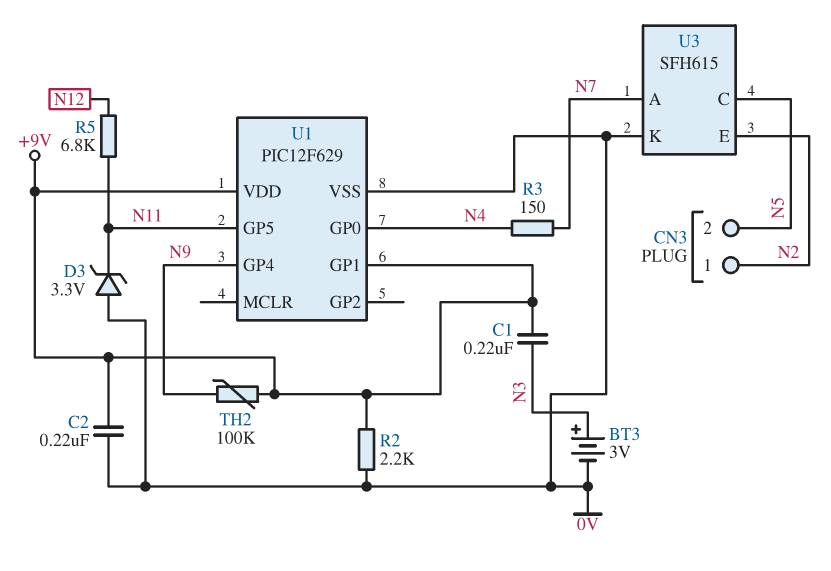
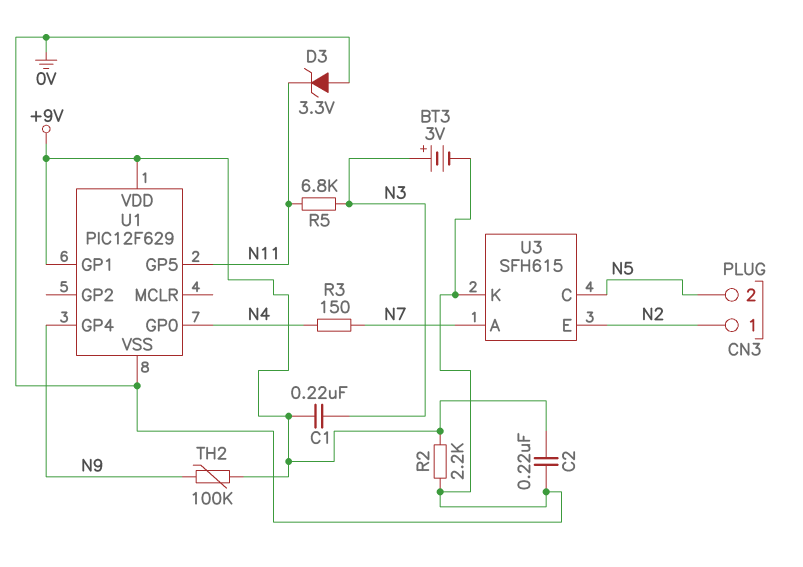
R5: 6.8k (N11, N12) -> 6.8k (N3, N11)

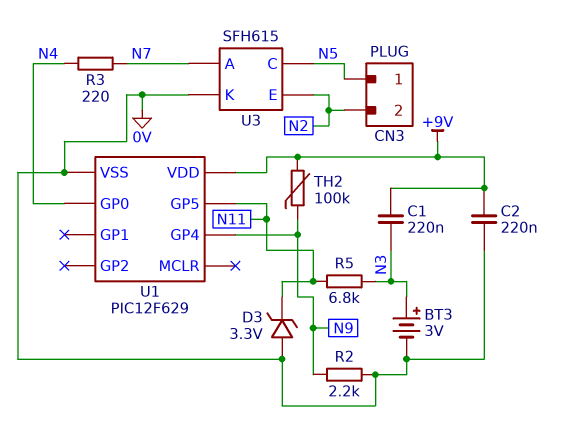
CN3 pin 1: N2 -> N5
CN3 pin 2: N5 -> N2
R2: 2.2k (+9V, 0V) -> 2.2k (0V, N9)
R3: 150 (N4, N7) -> 220 (N4, N7)
U1 pin GP1: +9V -> none

